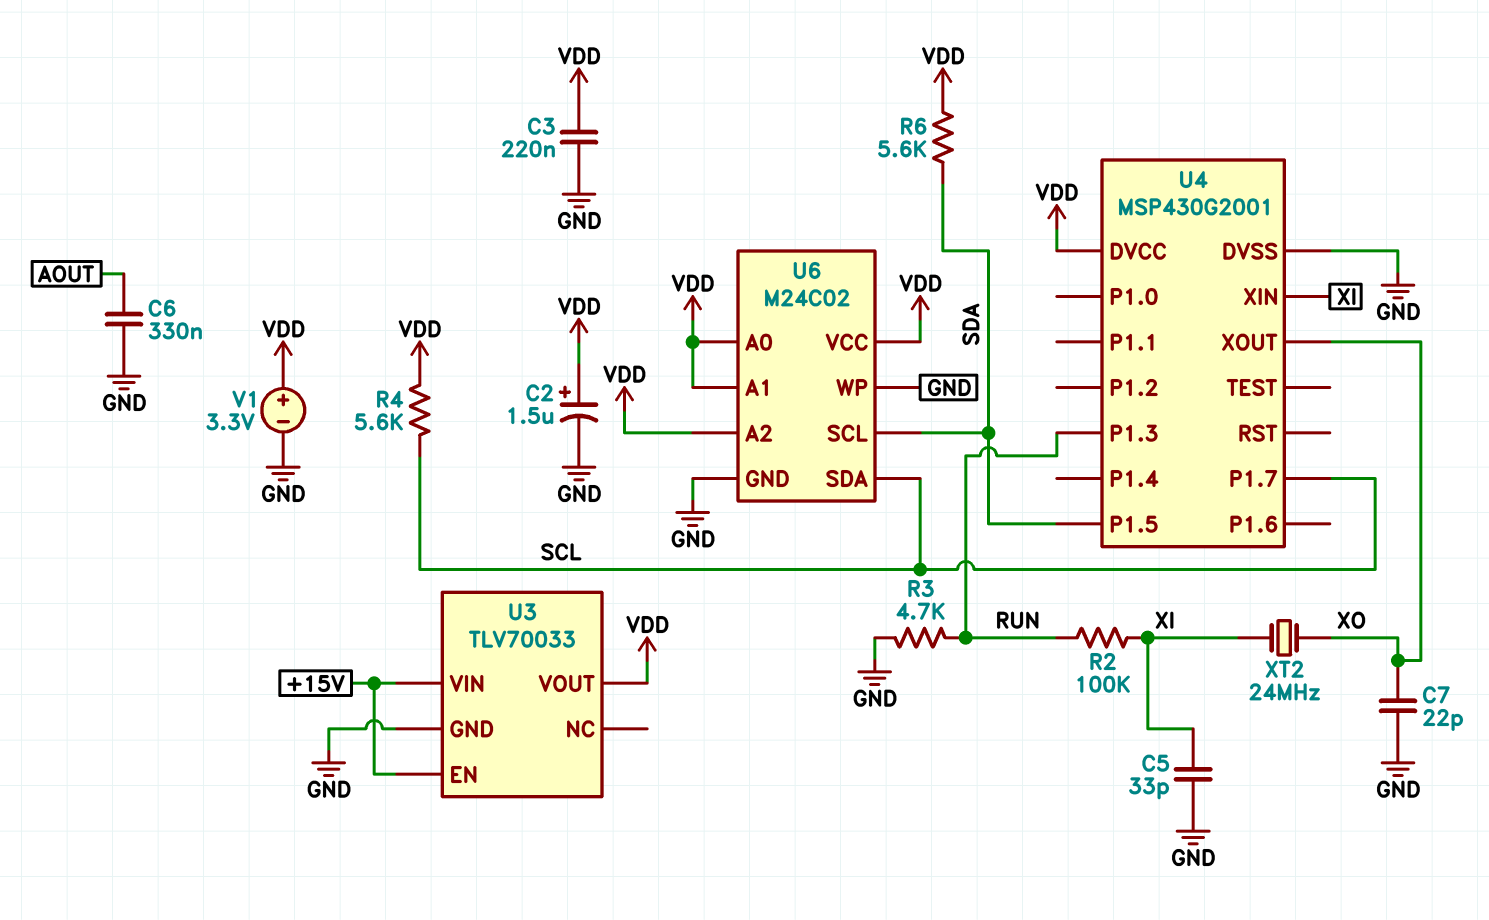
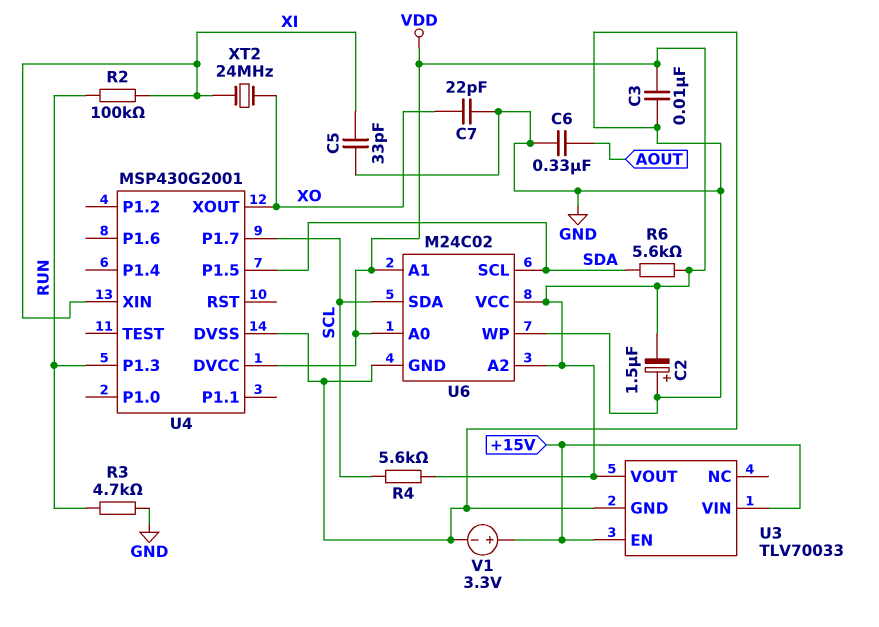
C2: 1.5uF (plus VDD, minus GND) -> 1.5uF (plus GND, minus VDD)
C3: 220nF (GND, VDD) -> 10nF (GND, VDD)
V1: 3.3V (plus VDD, minus GND) -> 3.3V (plus +15V, minus GND)

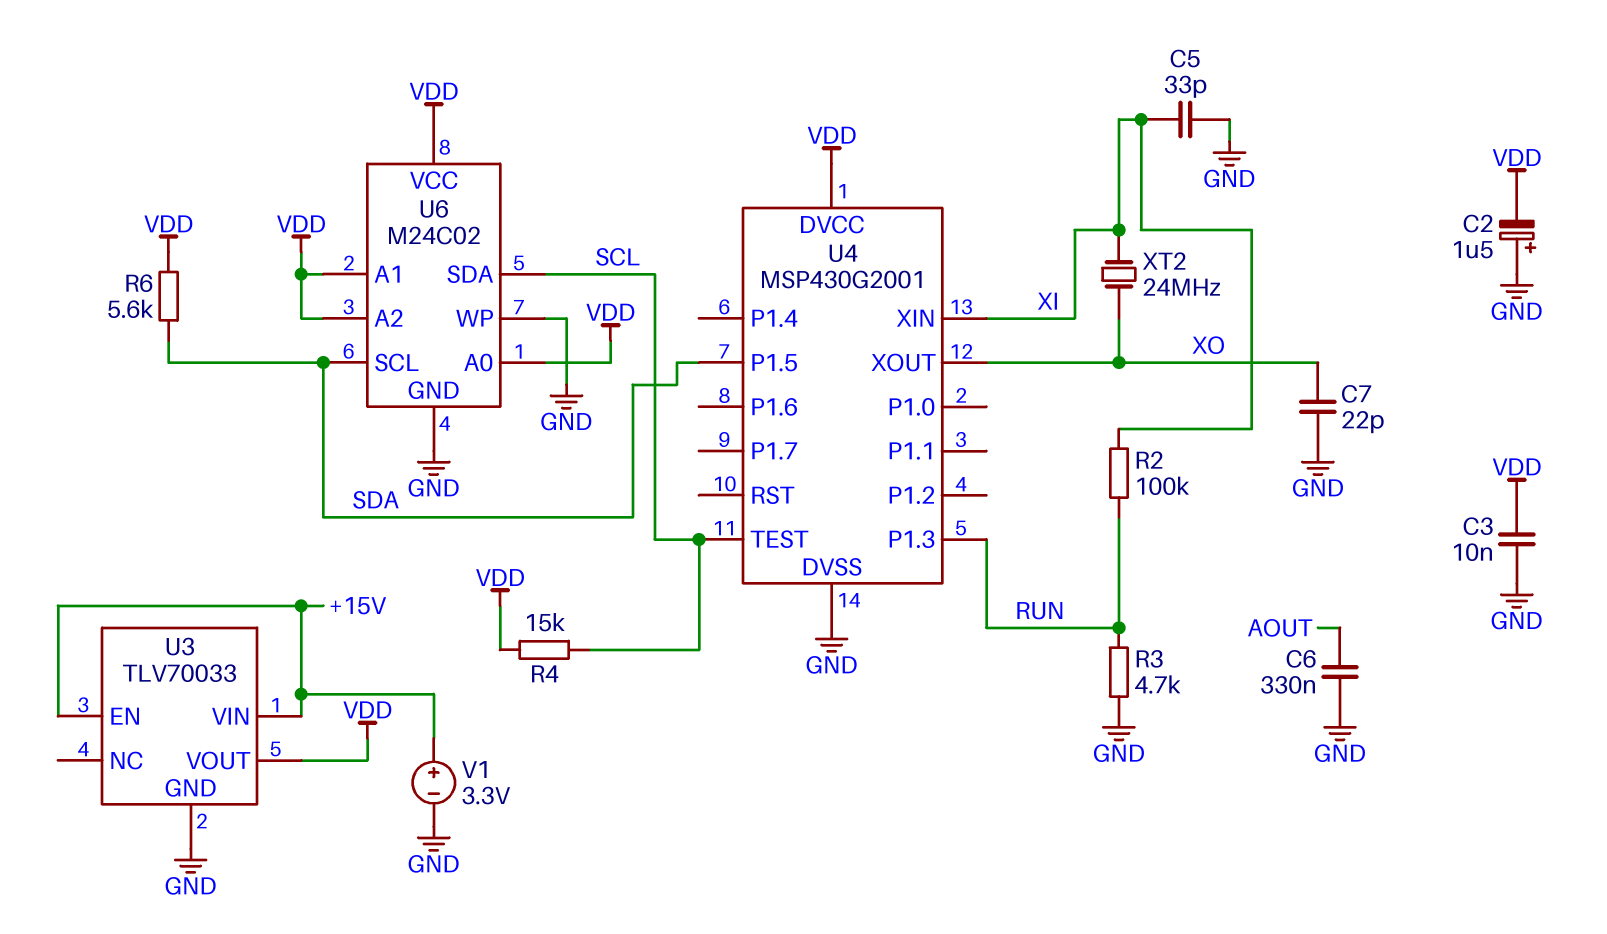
R4: 5.6k (SCL, VDD) -> 15k (SCL, VDD)
U4 pin P1.7: SCL -> none
U4 pin TEST: none -> SCL

